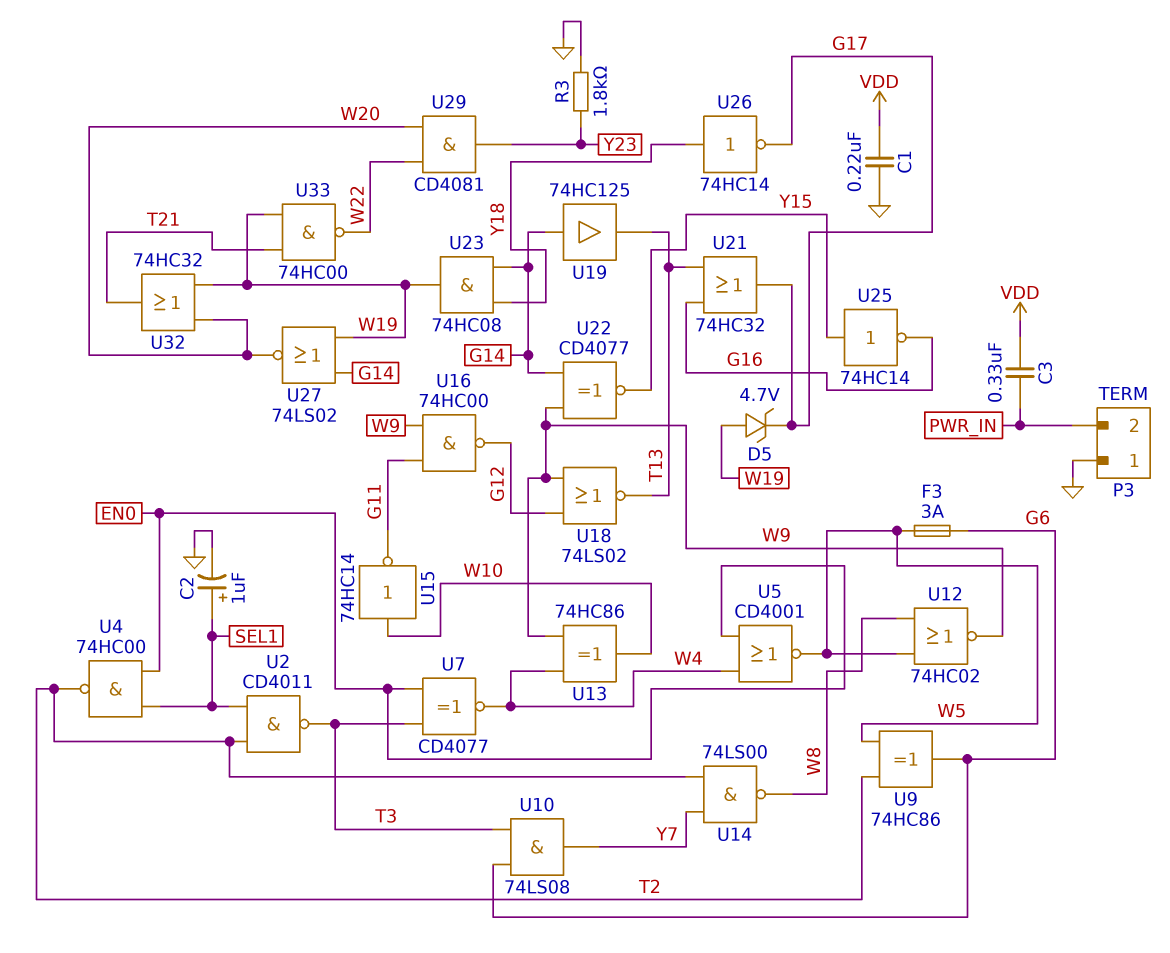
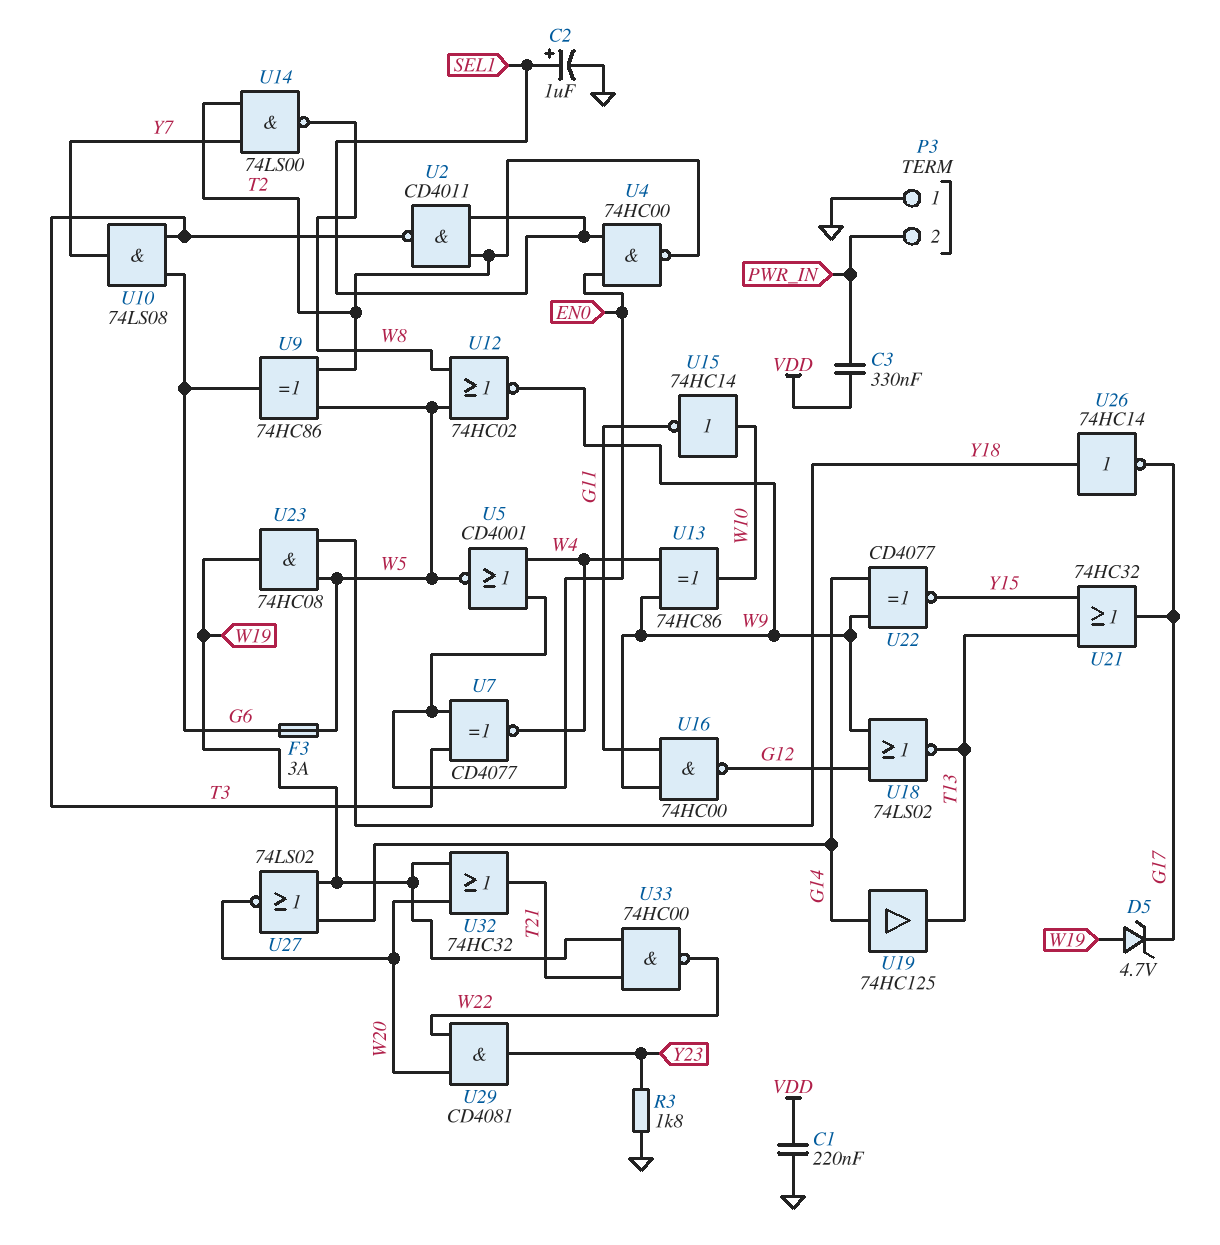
U21: OR 74HC32 (in G16, in T13, out G17) -> OR 74HC32 (in T13, in Y15, out G17)
U23: AND 74HC08 (in G14, in Y18, out W19) -> AND 74HC08 (in W5, in Y18, out W19)
U25: NOT 74HC14 (in Y15, out G16) -> none

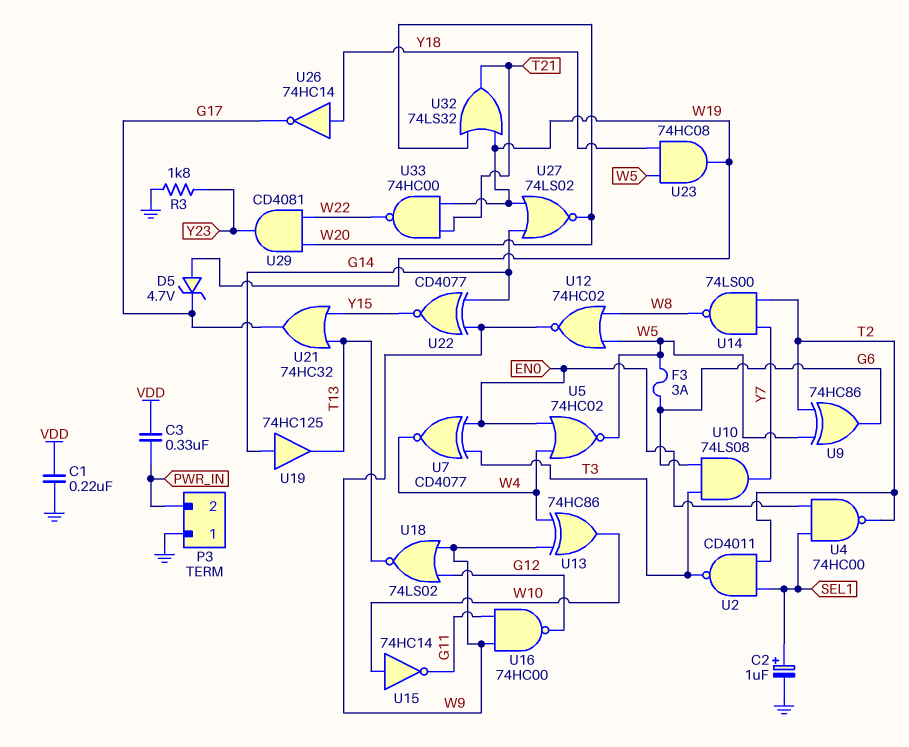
U5: NOR CD4001 (in EN0, in W4, out W5) -> NOR 74HC02 (in EN0, in W4, out W5)
U32: OR 74HC32 (in W19, in W20, out T21) -> OR 74LS32 (in W19, in W20, out T21)

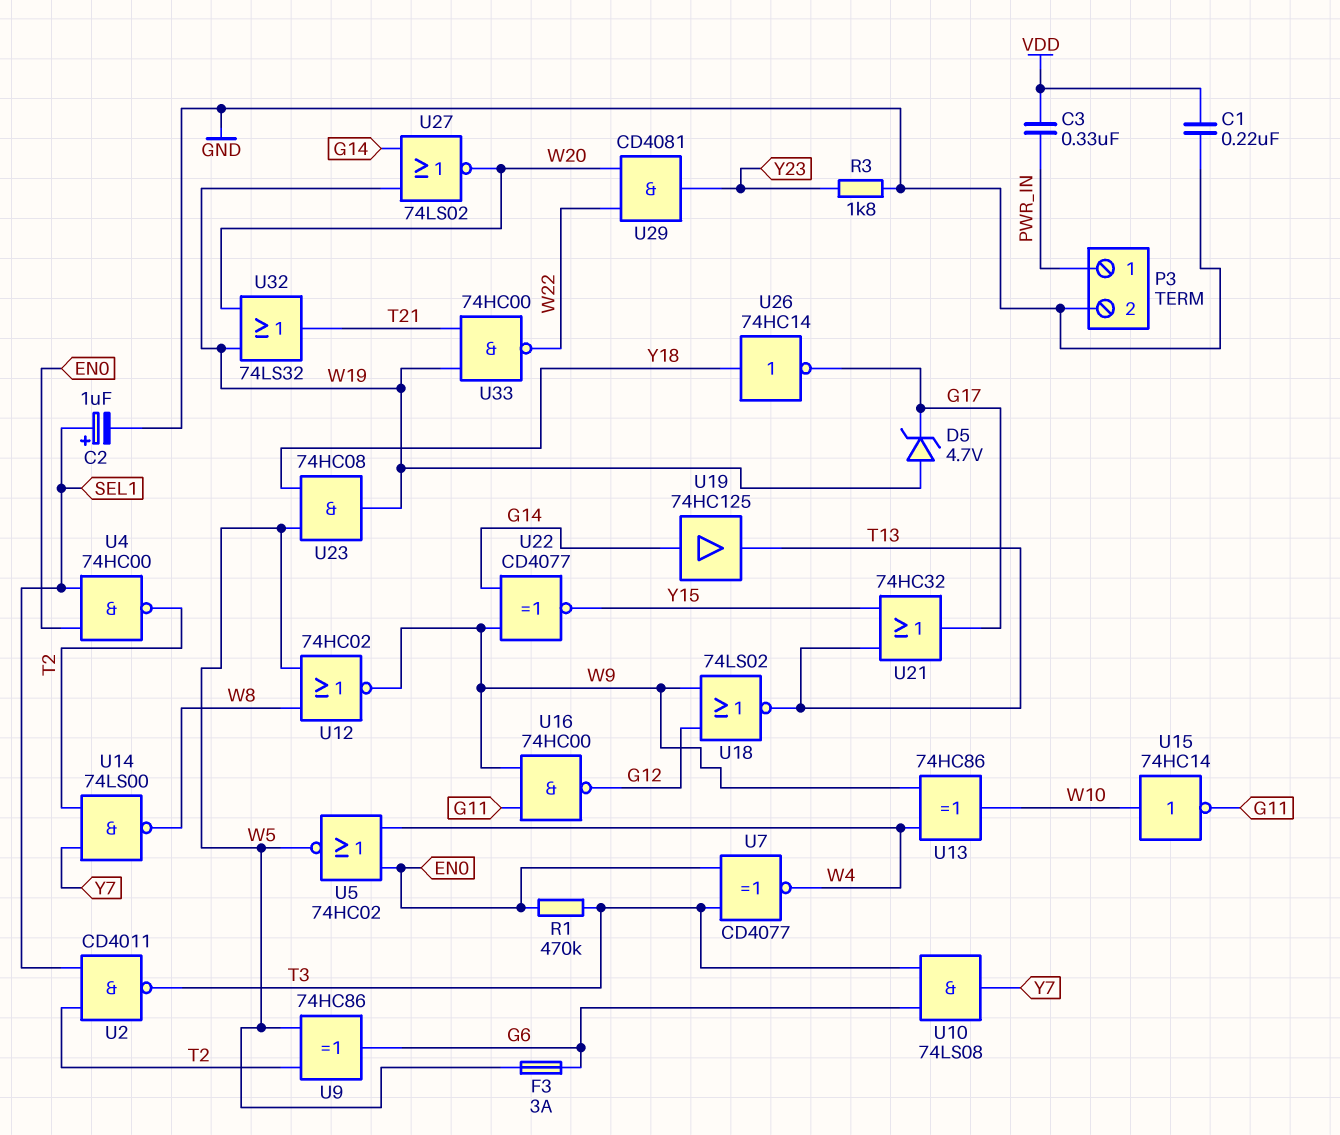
P3 pin 1: GND -> PWR_IN
P3 pin 2: PWR_IN -> GND
R1: none -> 470k (EN0, T3)

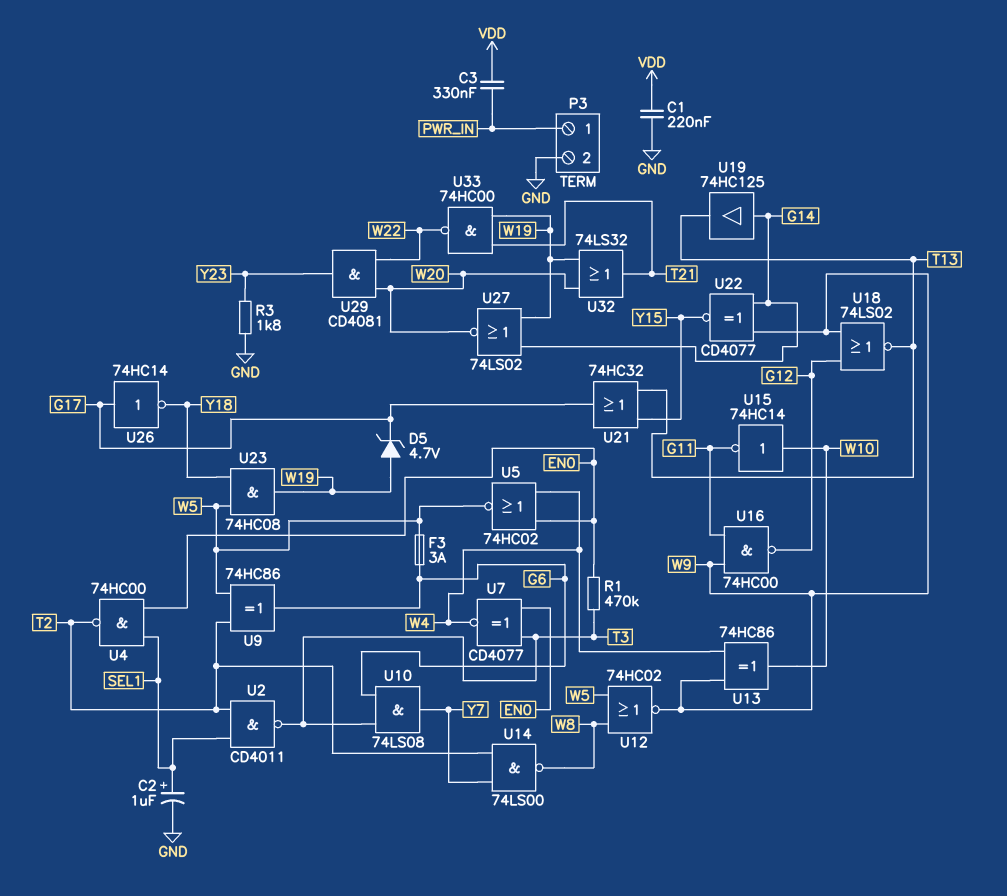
U26: NOT 74HC14 (in Y18, out G17) -> NOT 74HC14 (in G17, out Y18)

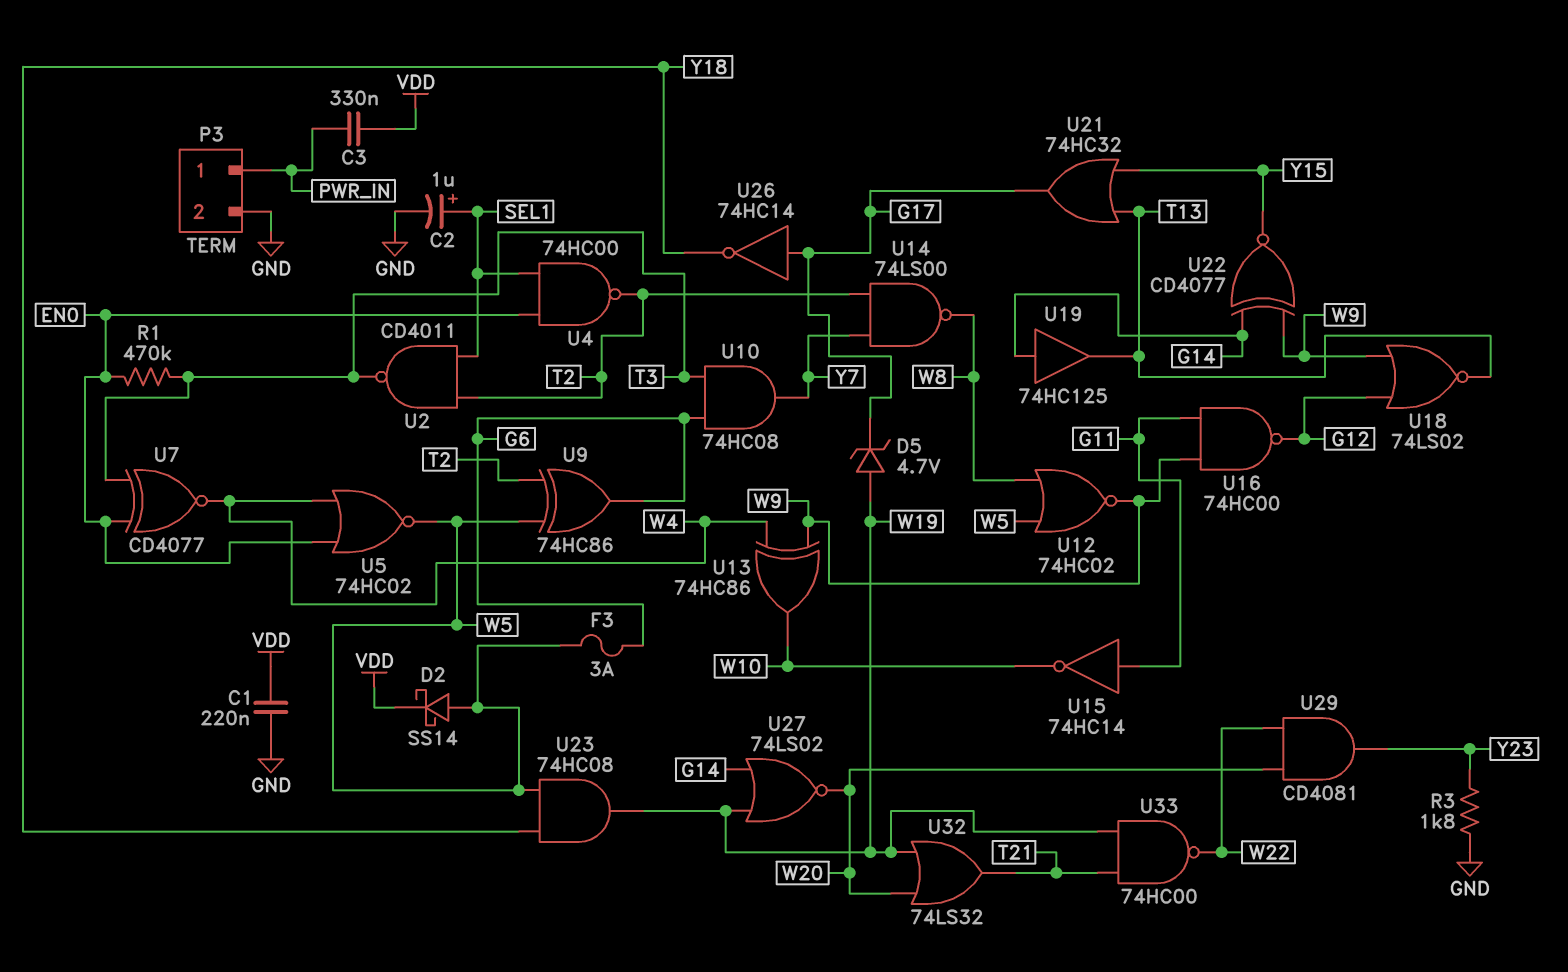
D2: none -> schottky SS14 (A W5, K VDD)
U10: AND 74LS08 (in G6, in T3, out Y7) -> AND 74HC08 (in G6, in T3, out Y7)
U15: NOT 74HC14 (in W10, out G11) -> NOT 74HC14 (in G11, out W10)

